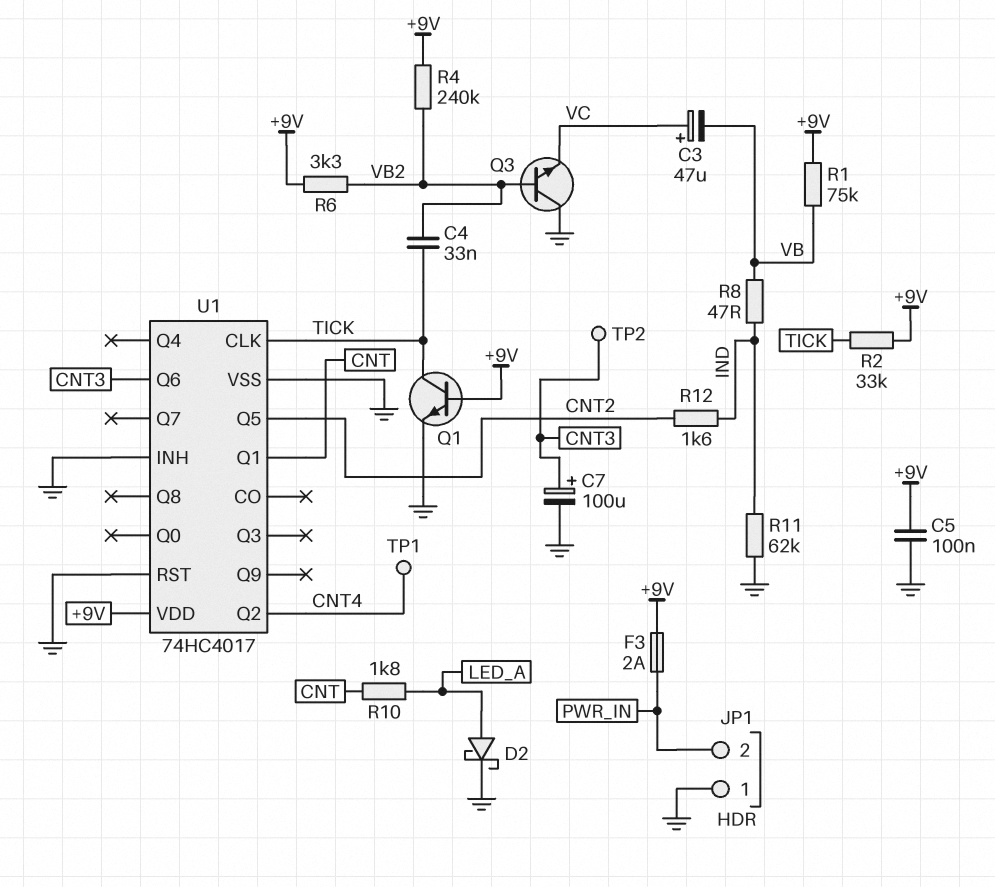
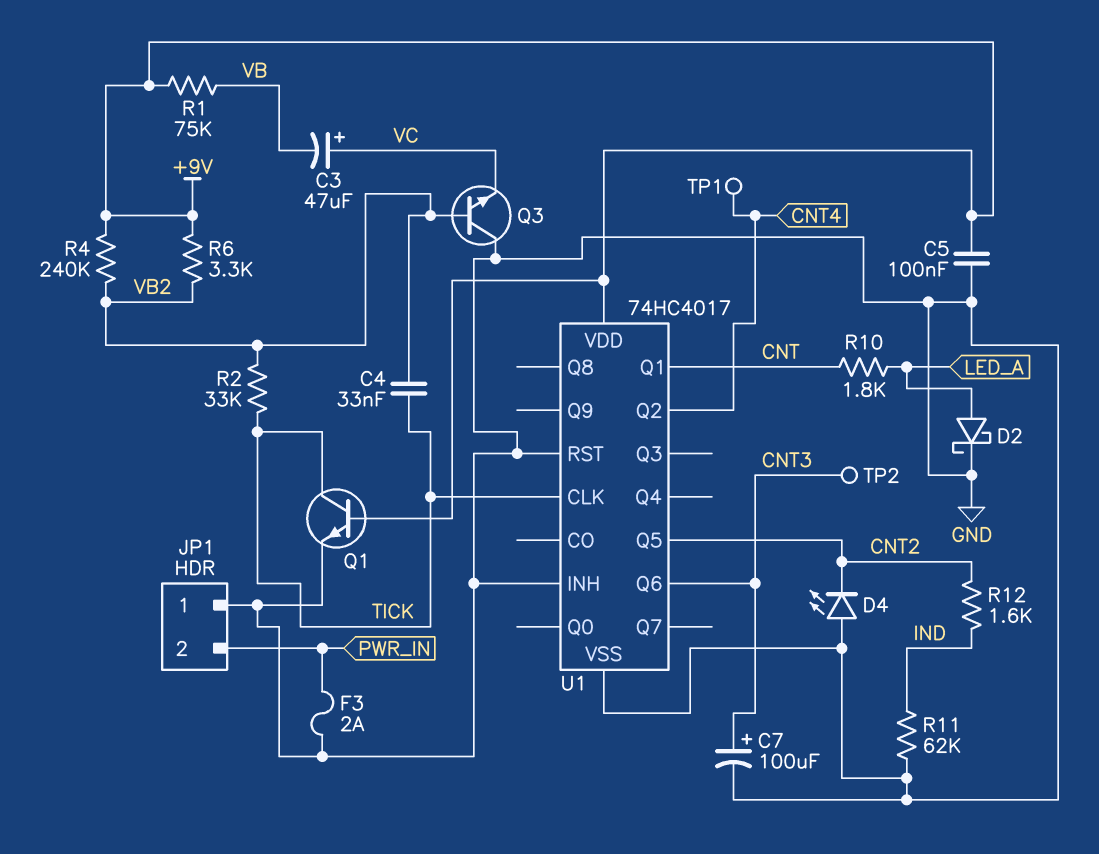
D4: none -> LED (A GND, K CNT2)
F3: 2A (+9V, PWR_IN) -> 2A (GND, PWR_IN)
R2: 33k (+9V, TICK) -> 33k (TICK, VB2)
R8: 47 (IND, VB) -> none

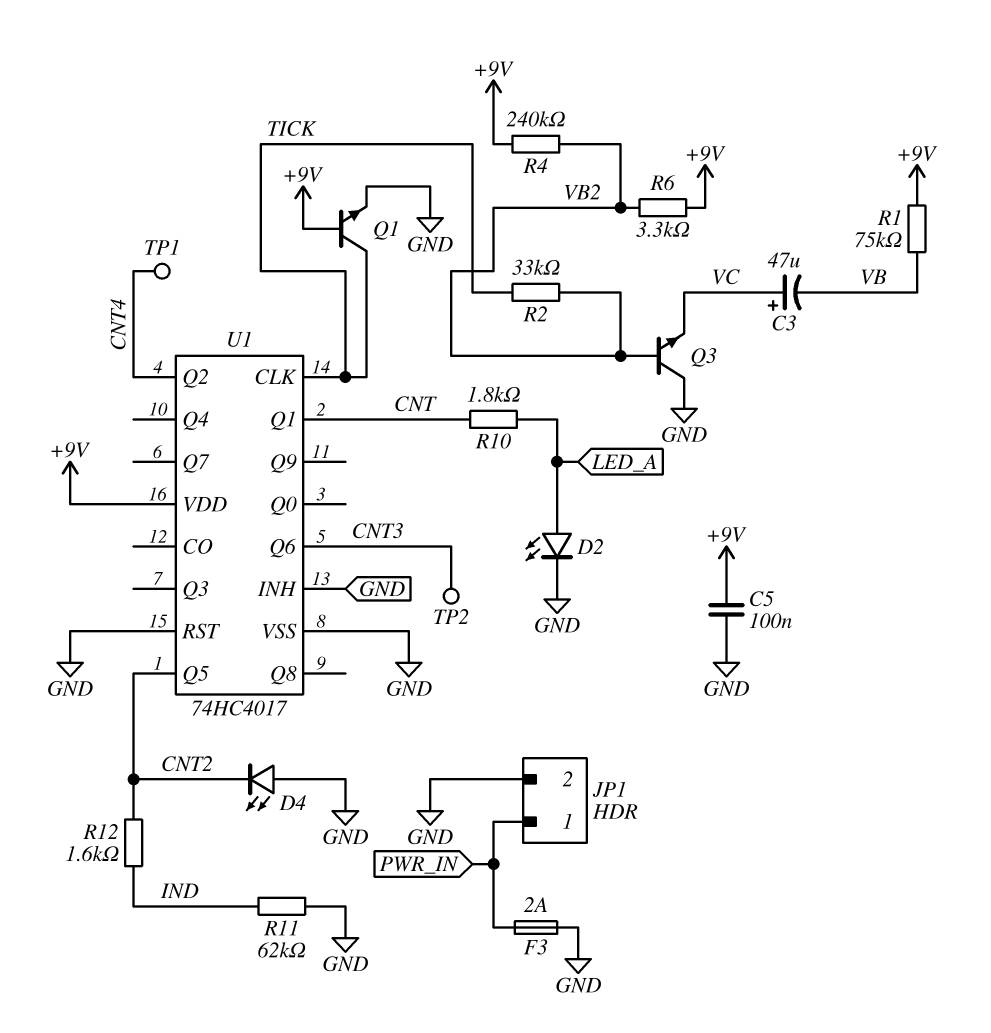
C4: 33nF (TICK, VB2) -> none
C7: 100uF (plus CNT3, minus GND) -> none
D2: schottky (A LED_A, K GND) -> LED (A LED_A, K GND)
JP1 pin 1: GND -> PWR_IN
JP1 pin 2: PWR_IN -> GND

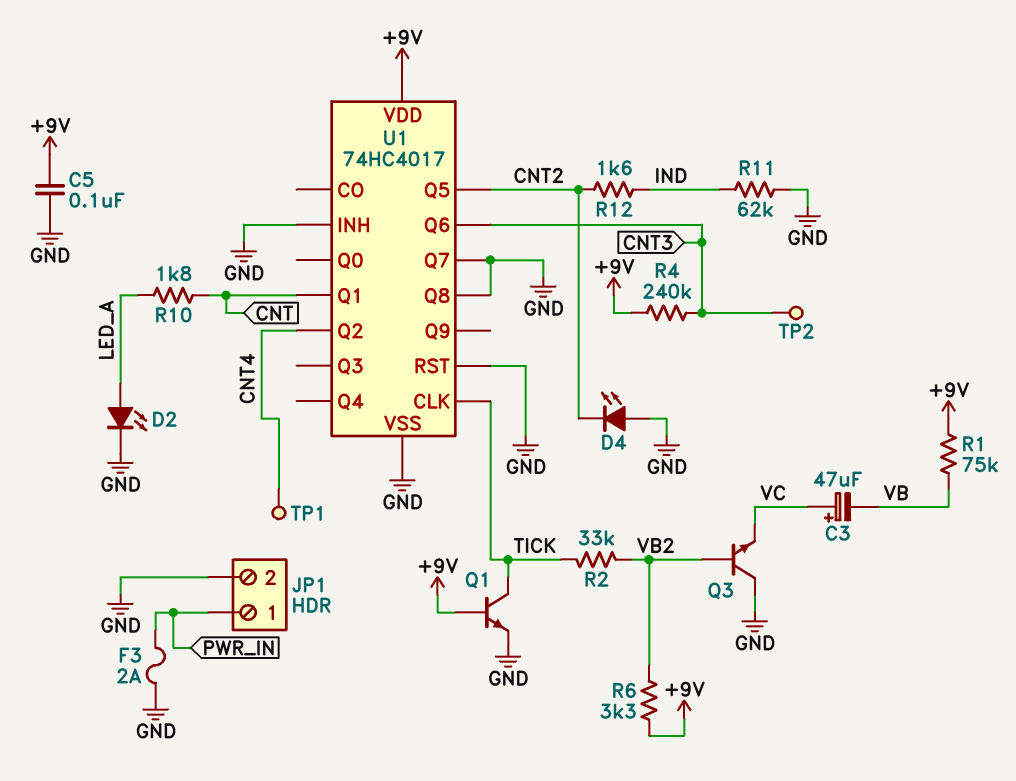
R4: 240k (+9V, VB2) -> 240k (+9V, CNT3)
U1 pin Q7: none -> GND
U1 pin Q8: none -> GND

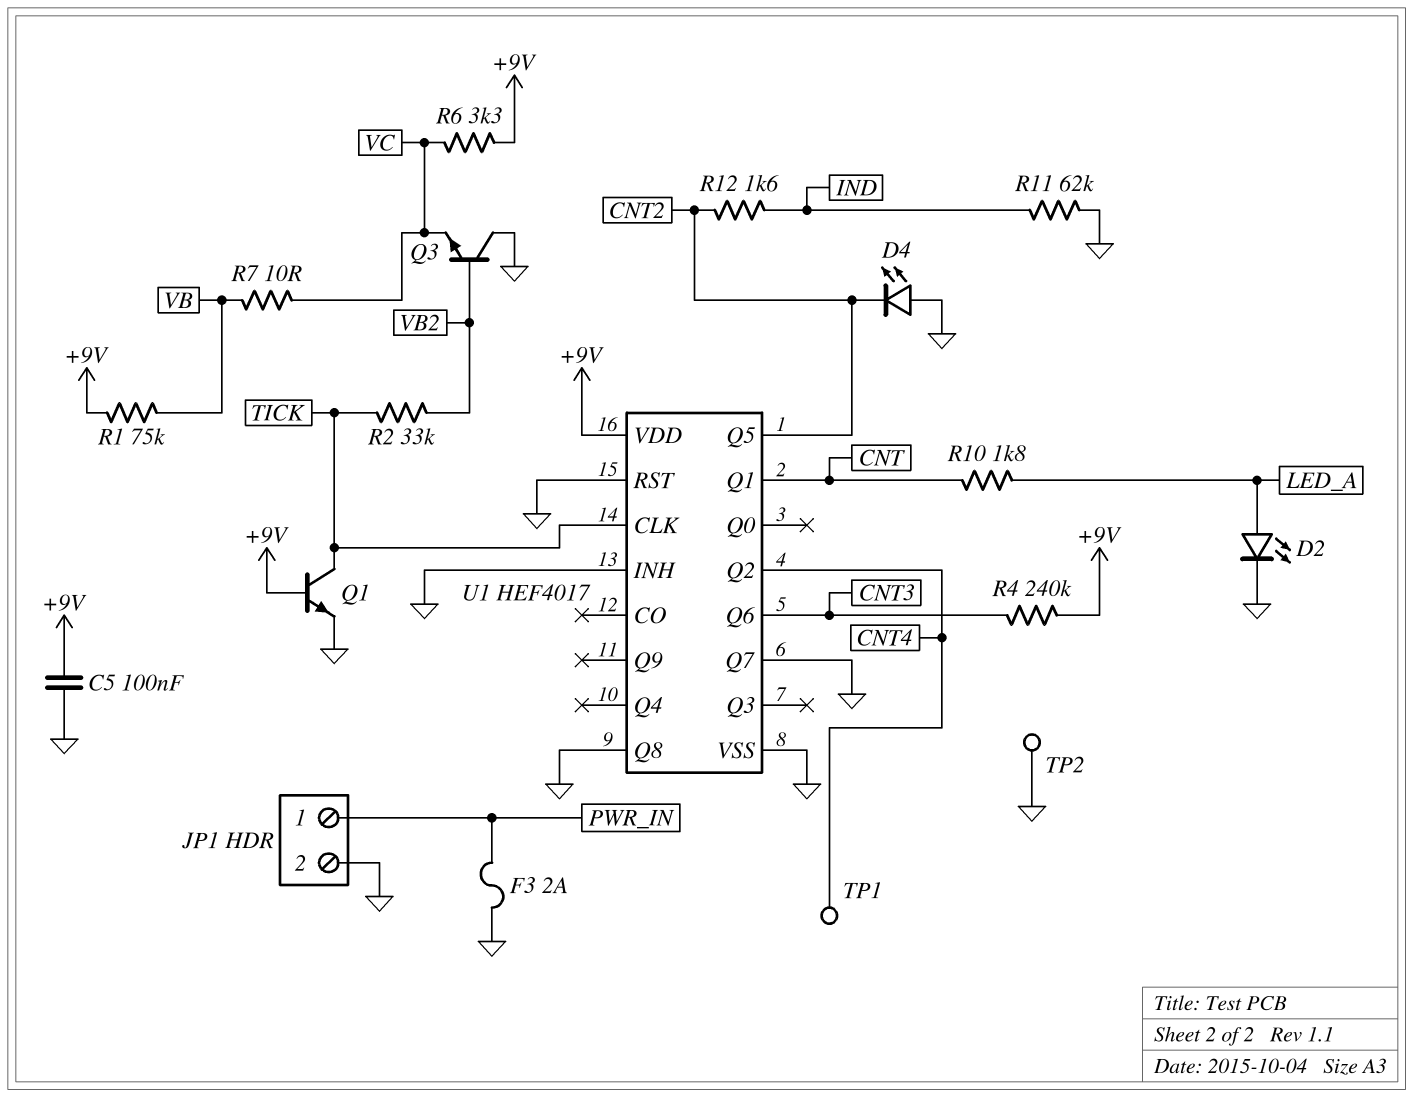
C3: 47uF (plus VC, minus VB) -> none
R6: 3.3k (+9V, VB2) -> 3.3k (+9V, VC)
R7: none -> 10 (VB, VC)
TP2: test point (CNT3) -> test point (GND)
U1: 74HC4017 -> HEF4017

